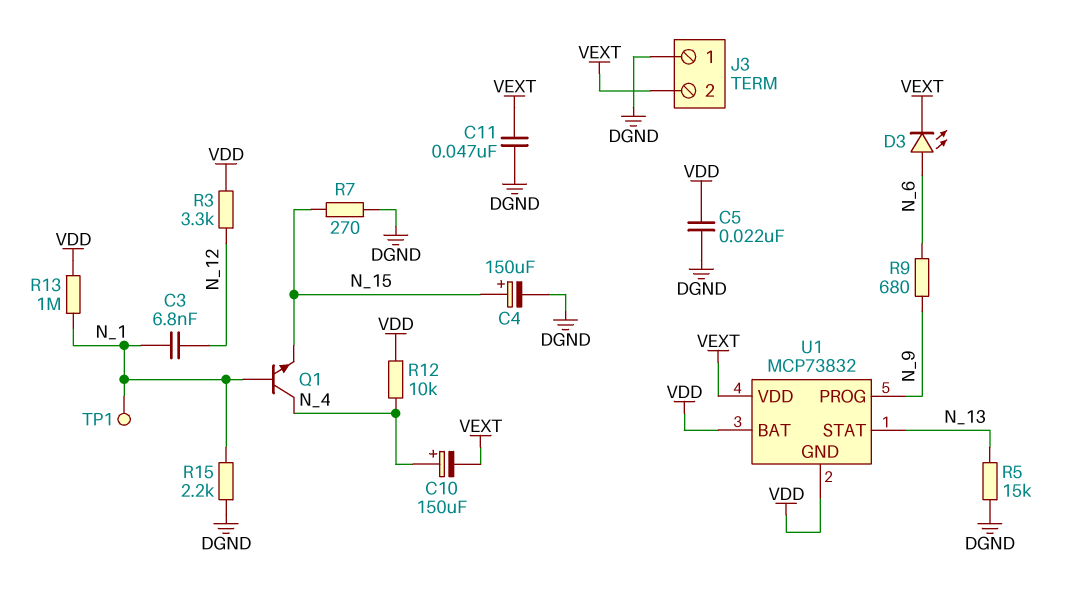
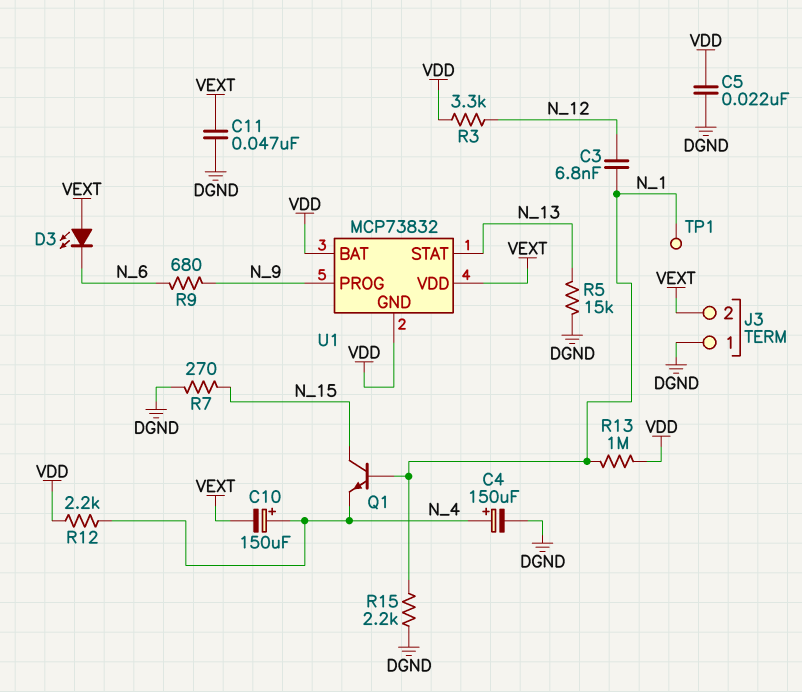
C4: 150uF (plus N_15, minus DGND) -> 150uF (plus N_4, minus DGND)
D3: LED (A N_6, K VEXT) -> LED (A VEXT, K N_6)
Q1: NPN (B N_1, C N_4, E N_15) -> NPN (B N_1, C N_15, E N_4)
R12: 10k (N_4, VDD) -> 2.2k (N_4, VDD)

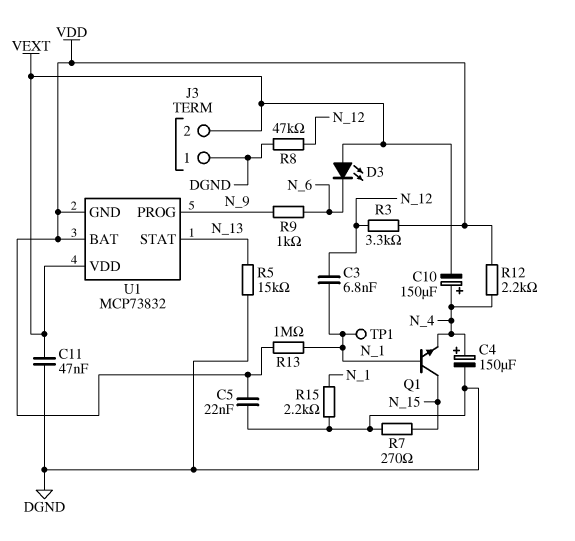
R8: none -> 47k (DGND, N_12)
R9: 680 (N_6, N_9) -> 1k (N_6, N_9)

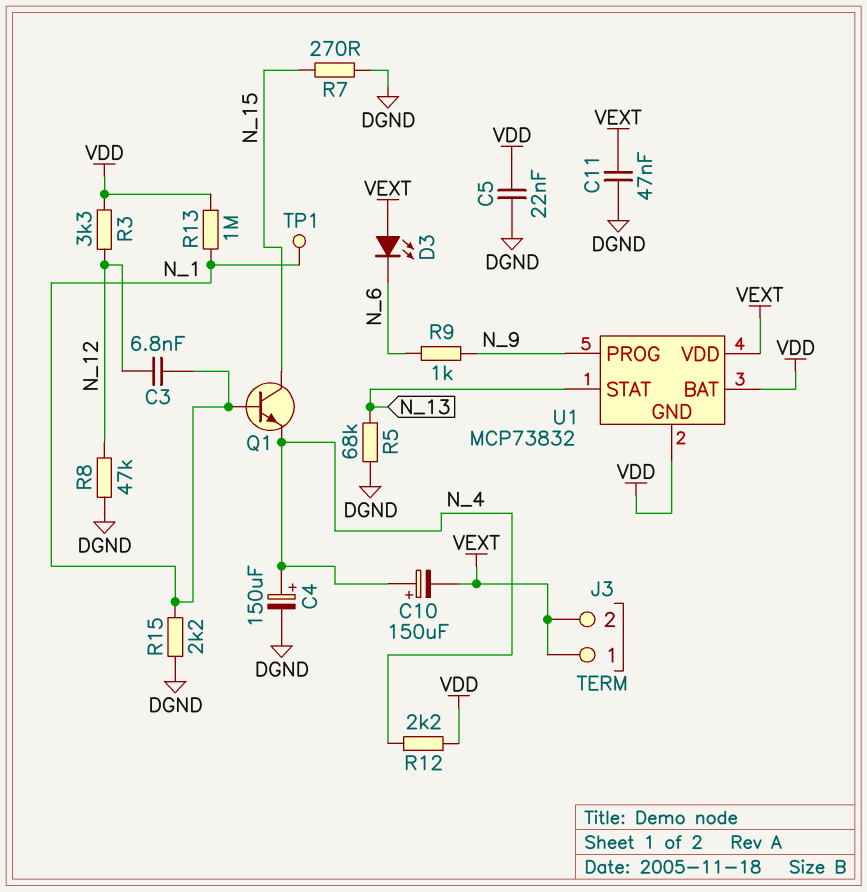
J3 pin 1: DGND -> VEXT
R5: 15k (DGND, N_13) -> 68k (DGND, N_13)

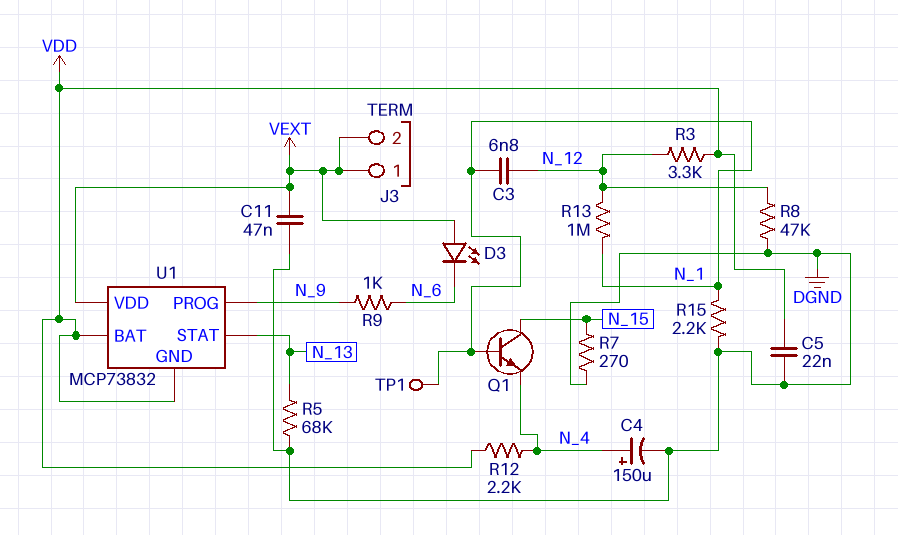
C10: 150uF (plus N_4, minus VEXT) -> none
R13: 1M (N_1, VDD) -> 1M (N_1, N_12)

